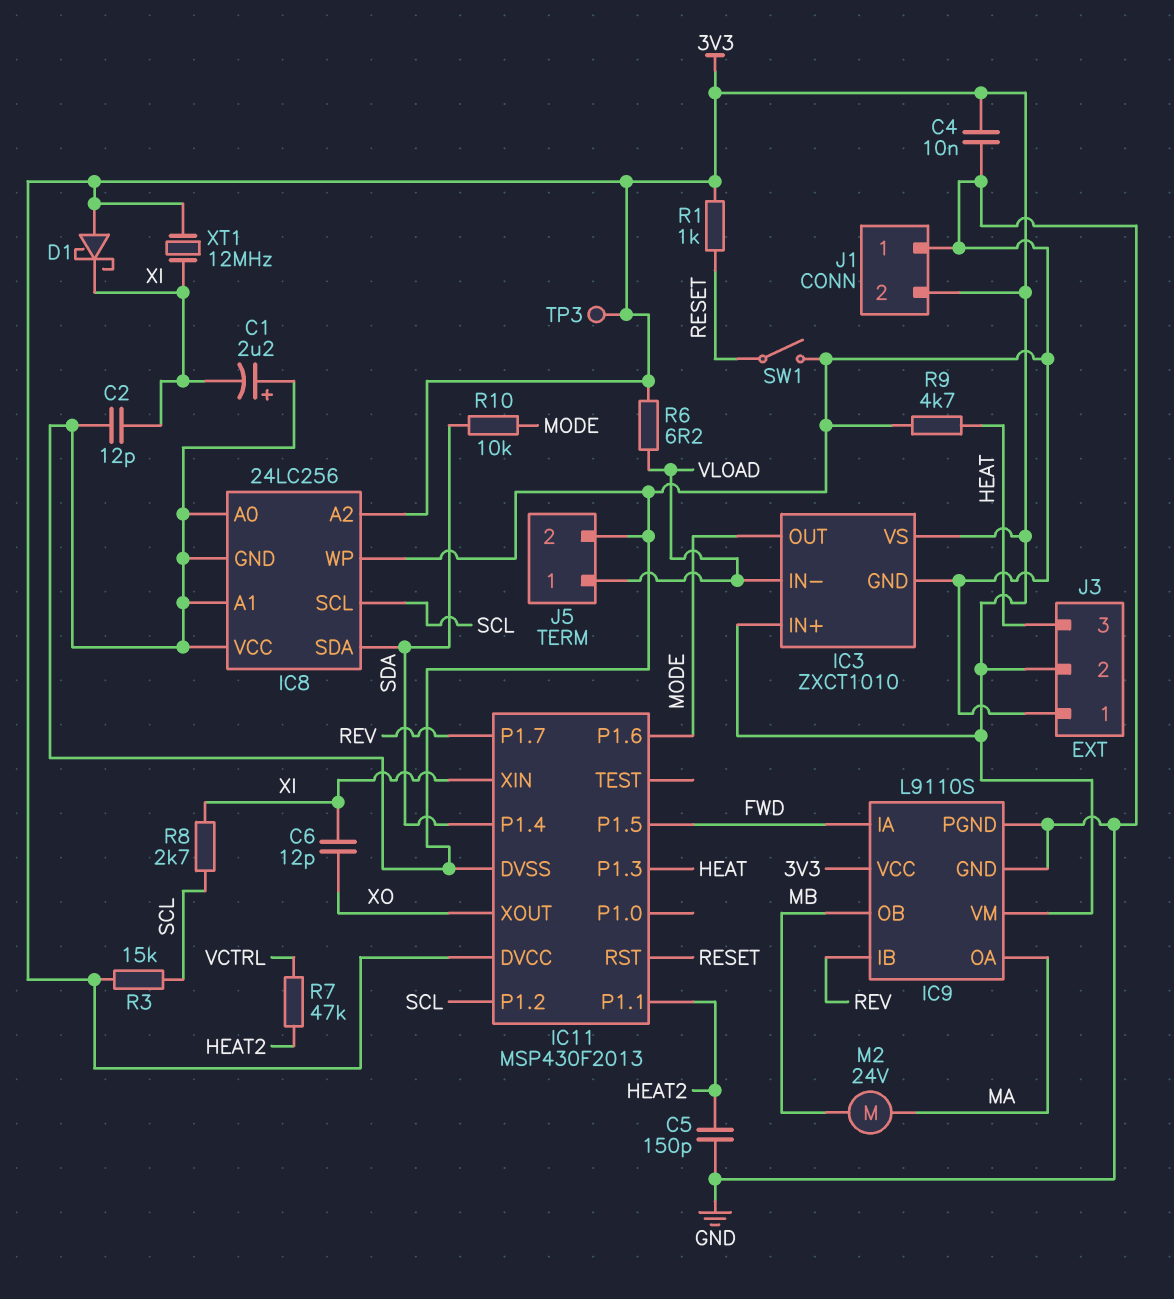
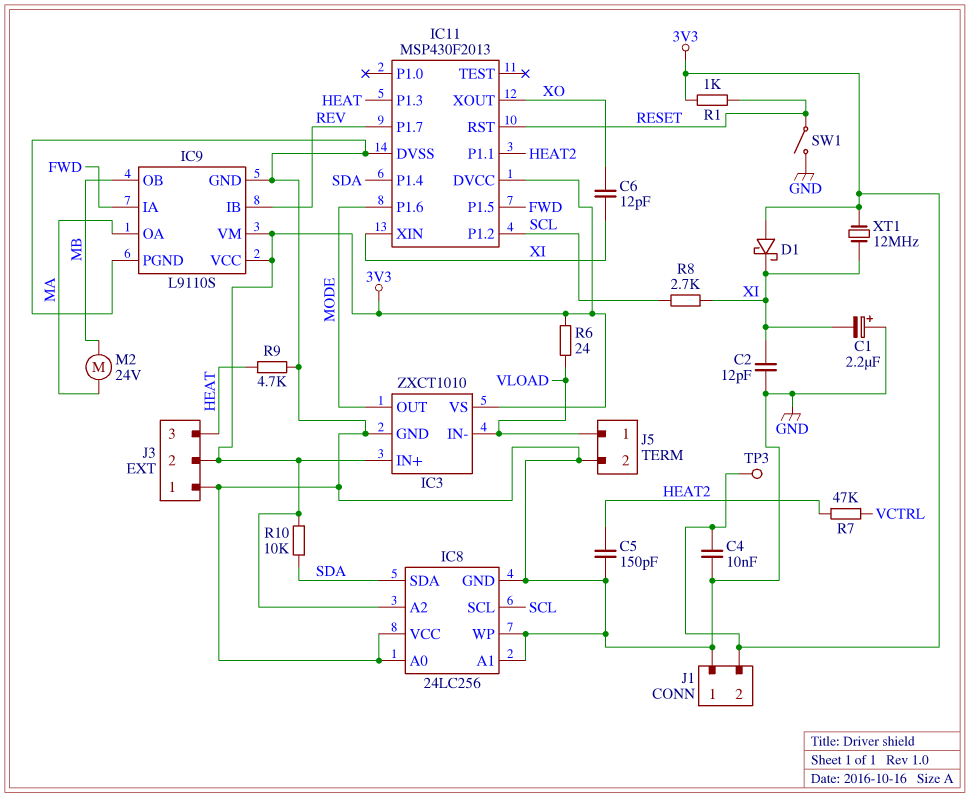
R3: 15k (3V3, SCL) -> none
R6: 6.2 (3V3, VLOAD) -> 24 (3V3, VLOAD)
R10: 10k (MODE, SDA) -> 10k (3V3, SDA)

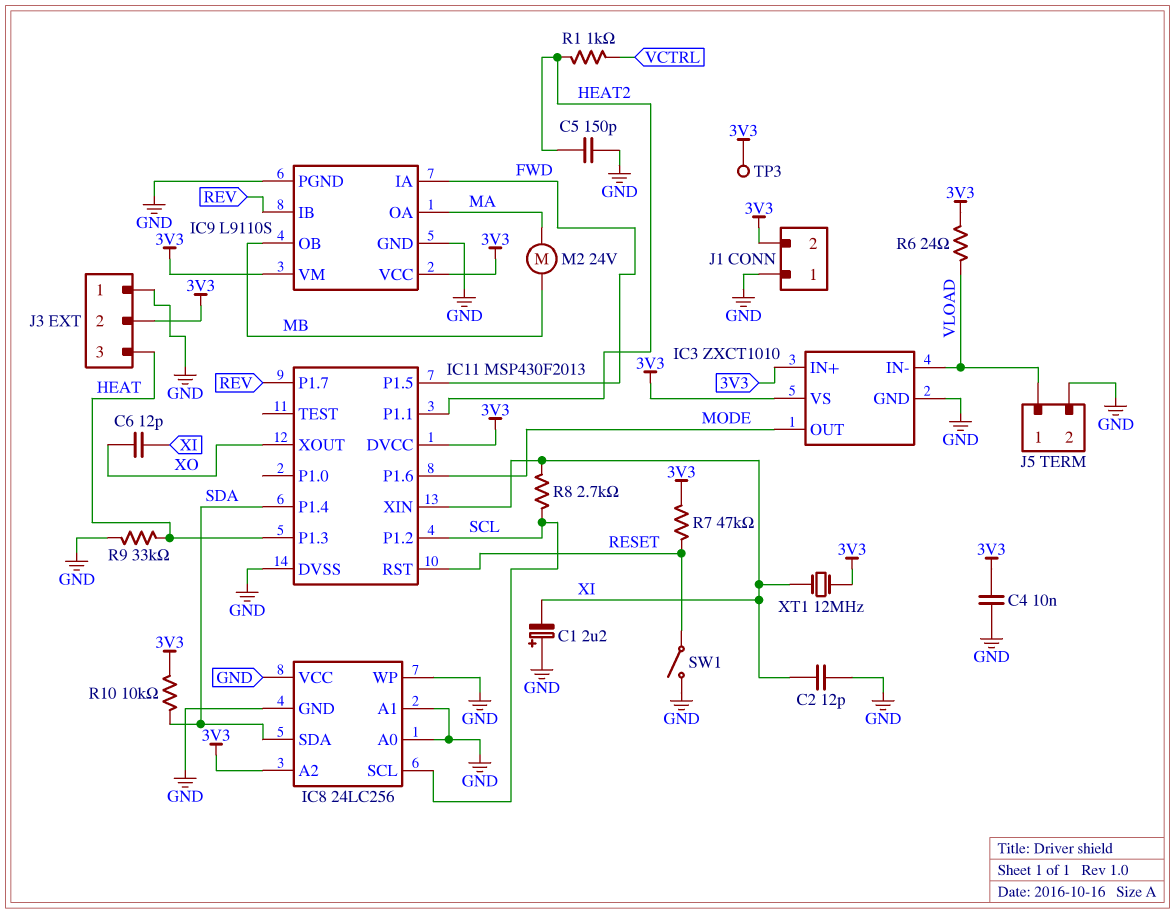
D1: schottky (A 3V3, K XI) -> none
R1: 1k (3V3, RESET) -> 1k (HEAT2, VCTRL)
R7: 47k (HEAT2, VCTRL) -> 47k (3V3, RESET)
R9: 4.7k (GND, HEAT) -> 33k (GND, HEAT)

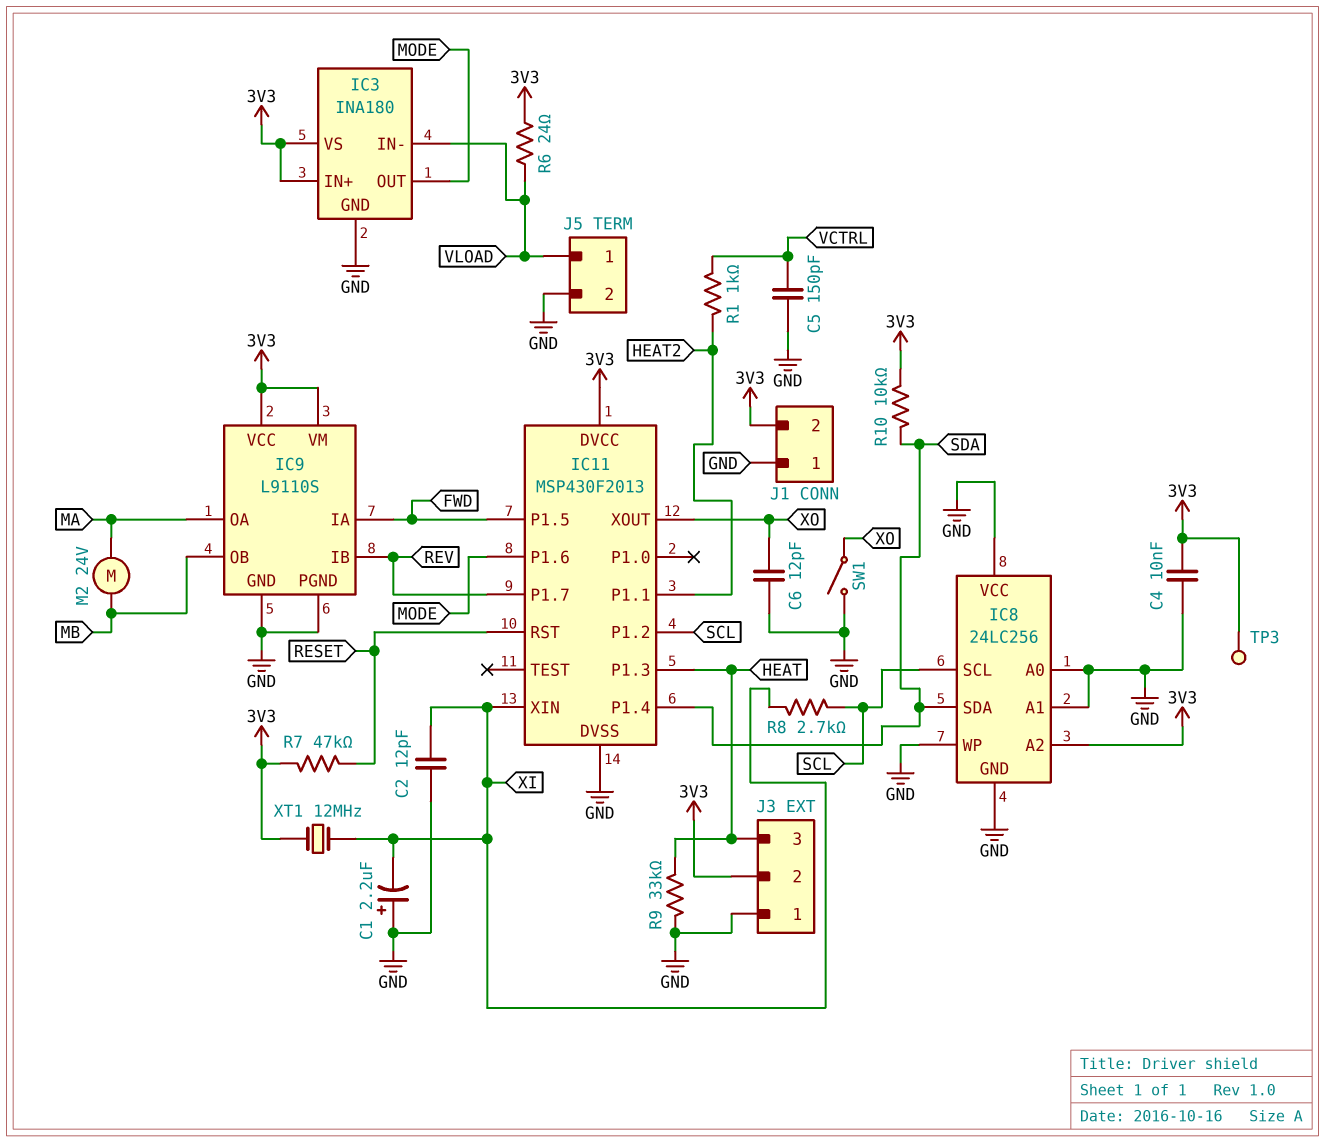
C5: 150pF (GND, HEAT2) -> 150pF (GND, VCTRL)
C6: 12pF (XI, XO) -> 12pF (GND, XO)
IC3: ZXCT1010 -> INA180
SW1: switch (GND, RESET) -> switch (GND, XO)

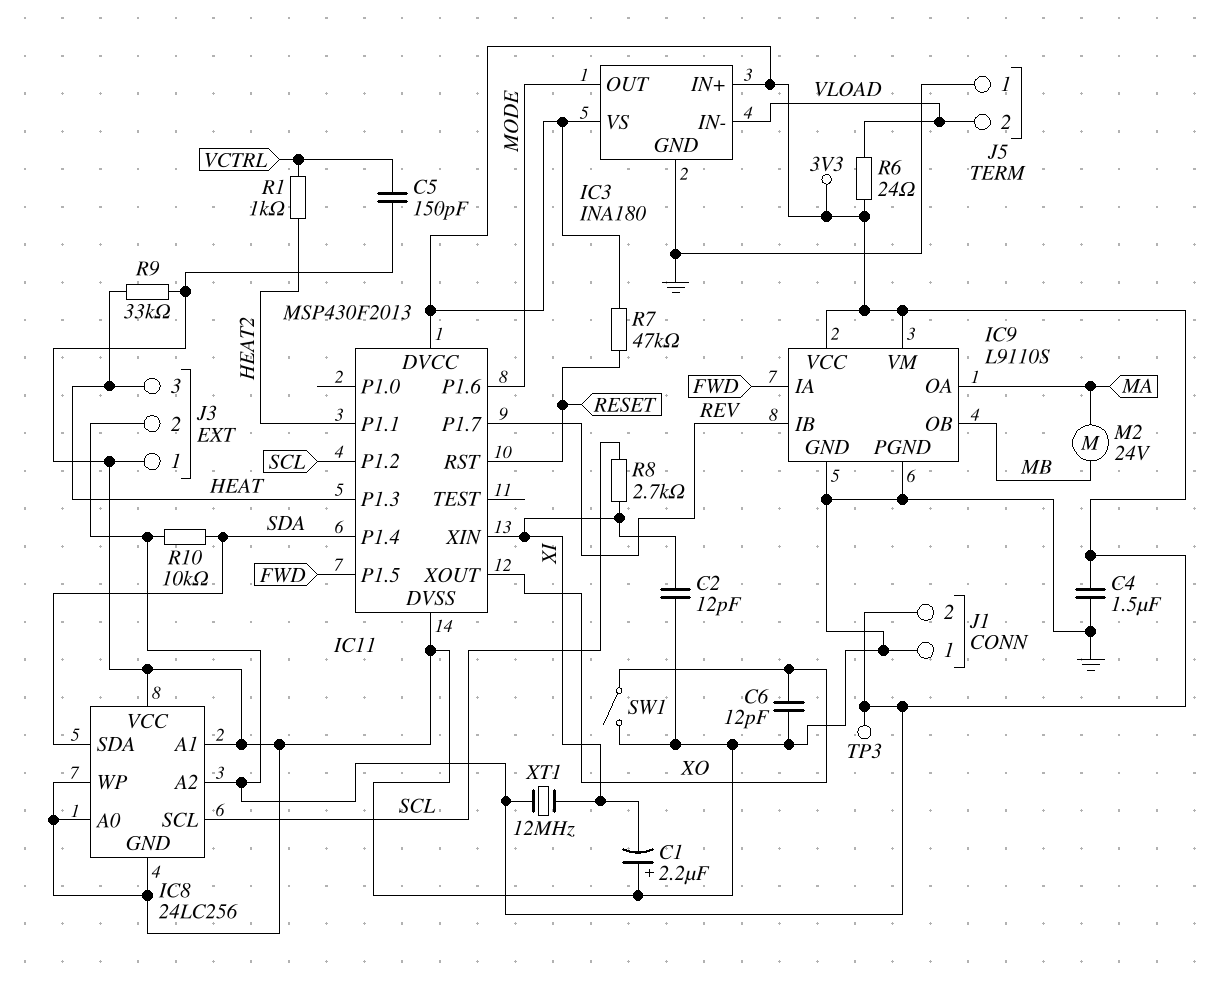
C4: 10nF (3V3, GND) -> 1.5uF (3V3, GND)
J5 pin 1: VLOAD -> GND
J5 pin 2: GND -> VLOAD

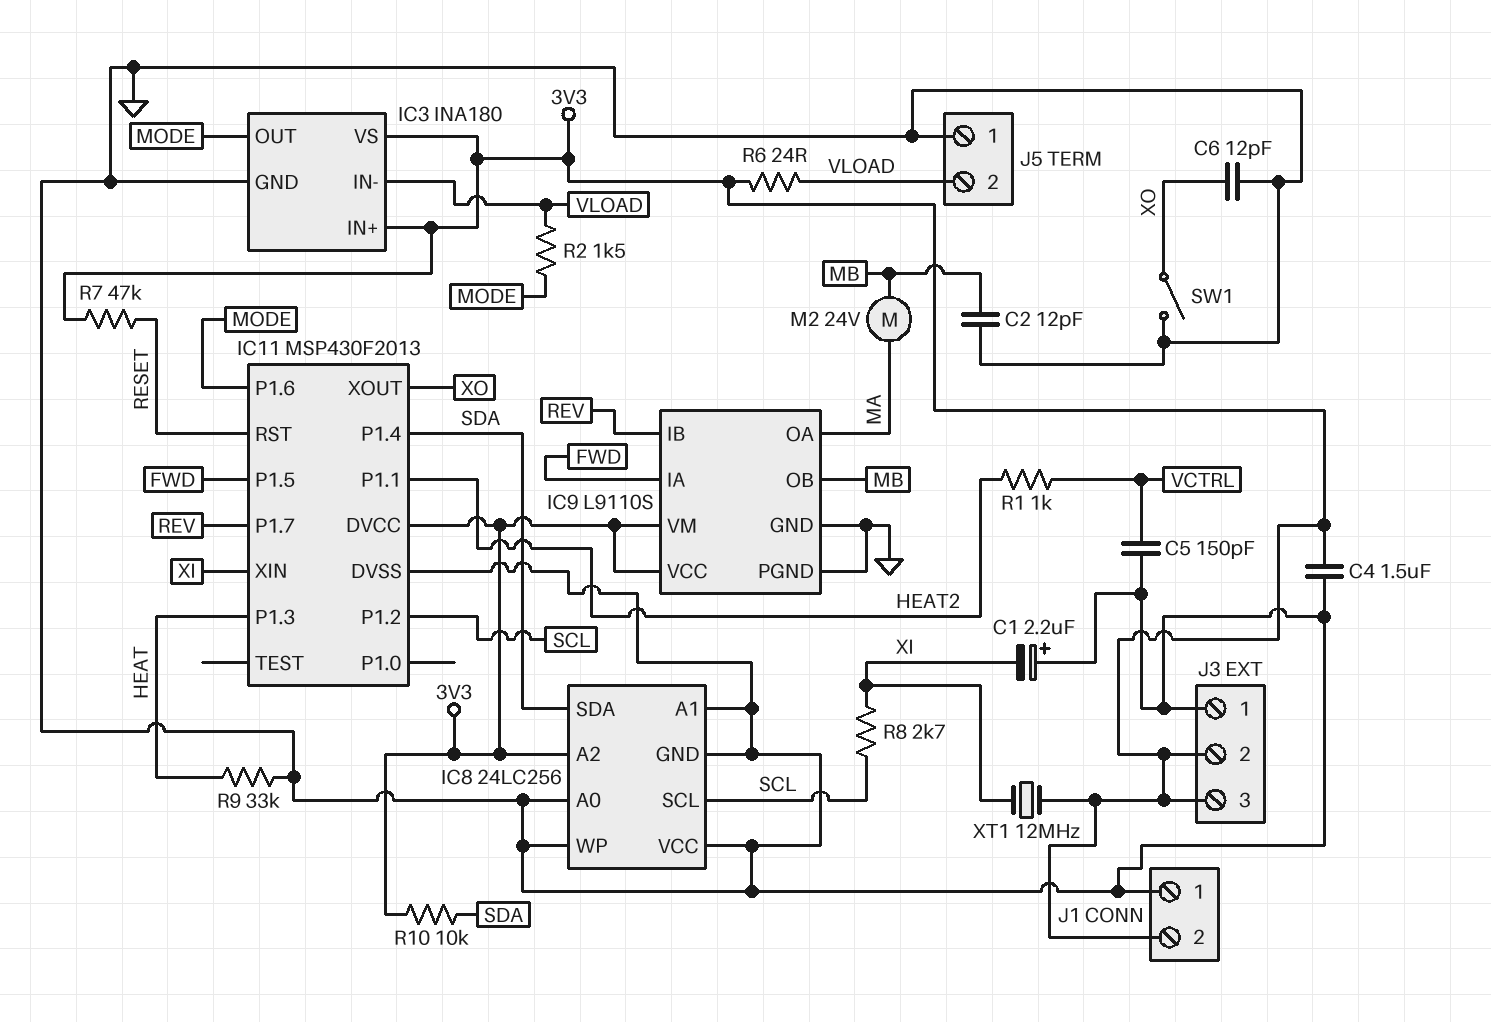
C2: 12pF (GND, XI) -> 12pF (GND, MB)
J3 pin 3: HEAT -> 3V3
R2: none -> 1.5k (MODE, VLOAD)
TP3: test point (3V3) -> none

